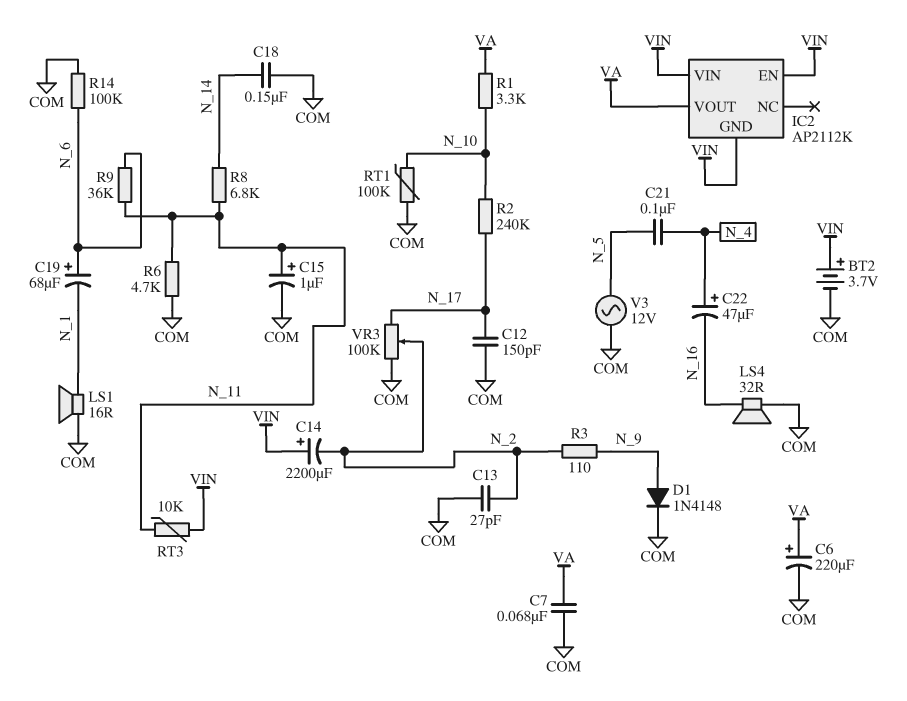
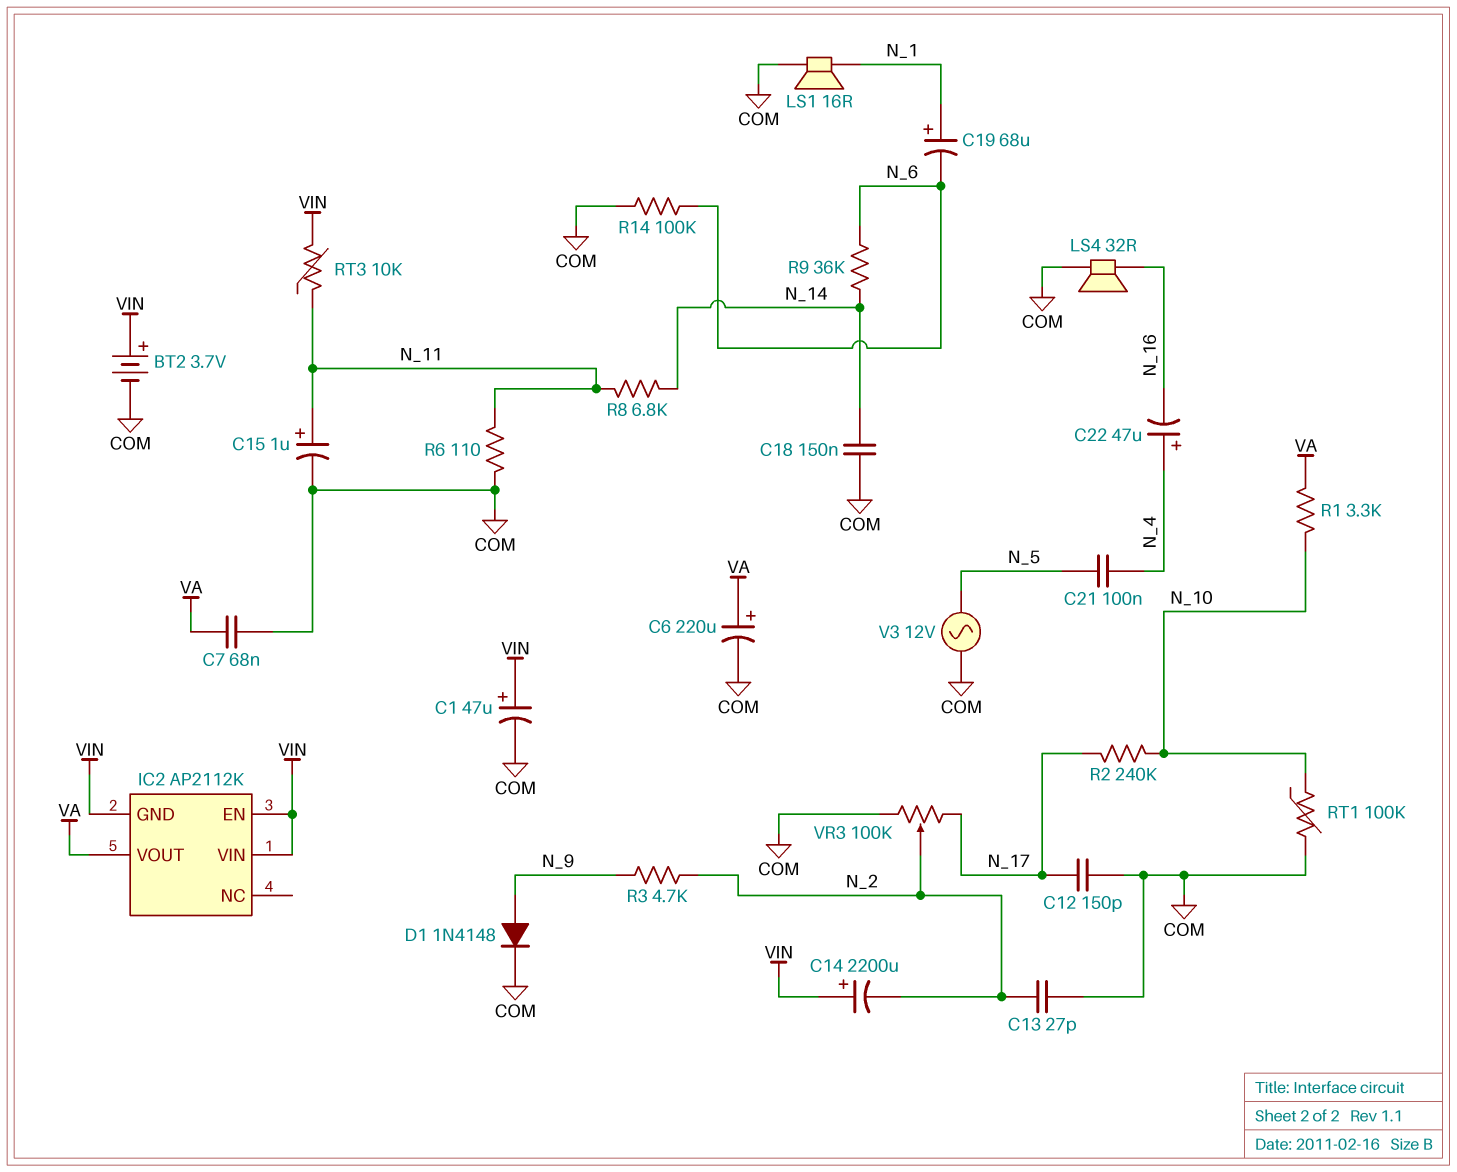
C1: none -> 47uF (plus VIN, minus COM)
C19: 68uF (plus N_6, minus N_1) -> 68uF (plus N_1, minus N_6)
R3: 110 (N_2, N_9) -> 4.7k (N_2, N_9)
R6: 4.7k (COM, N_11) -> 110 (COM, N_11)
R9: 36k (N_6, N_11) -> 36k (N_6, N_14)

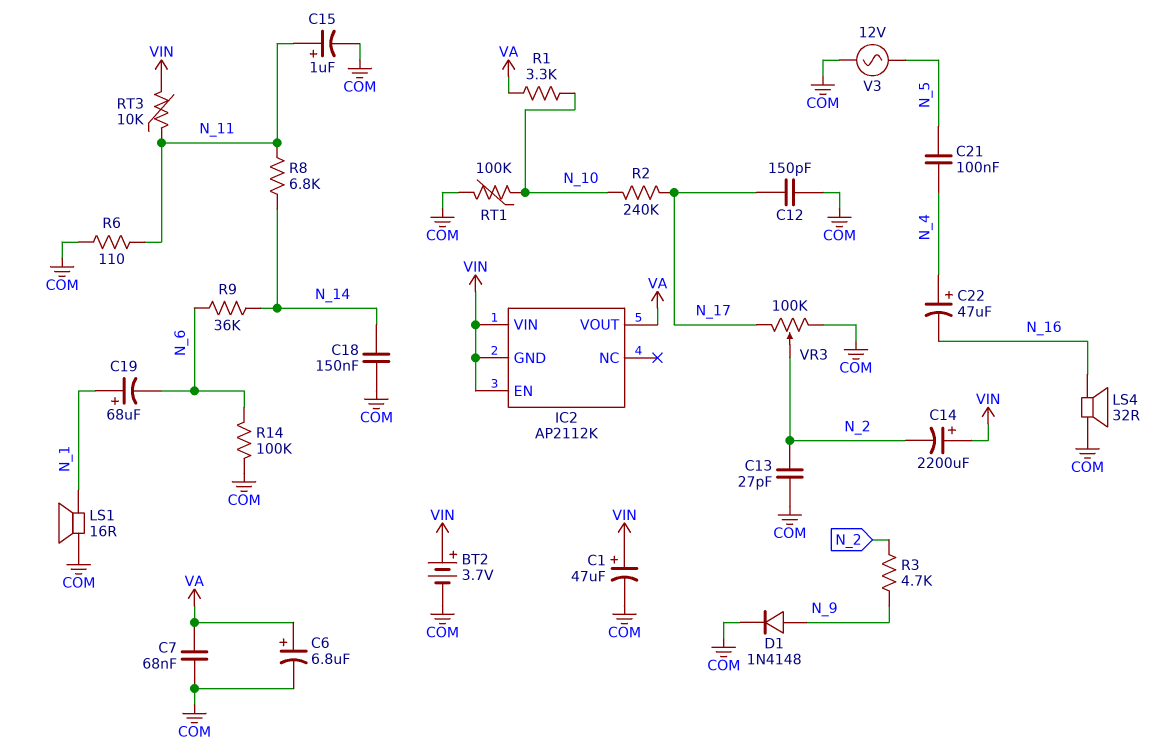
C6: 220uF (plus VA, minus COM) -> 6.8uF (plus VA, minus COM)

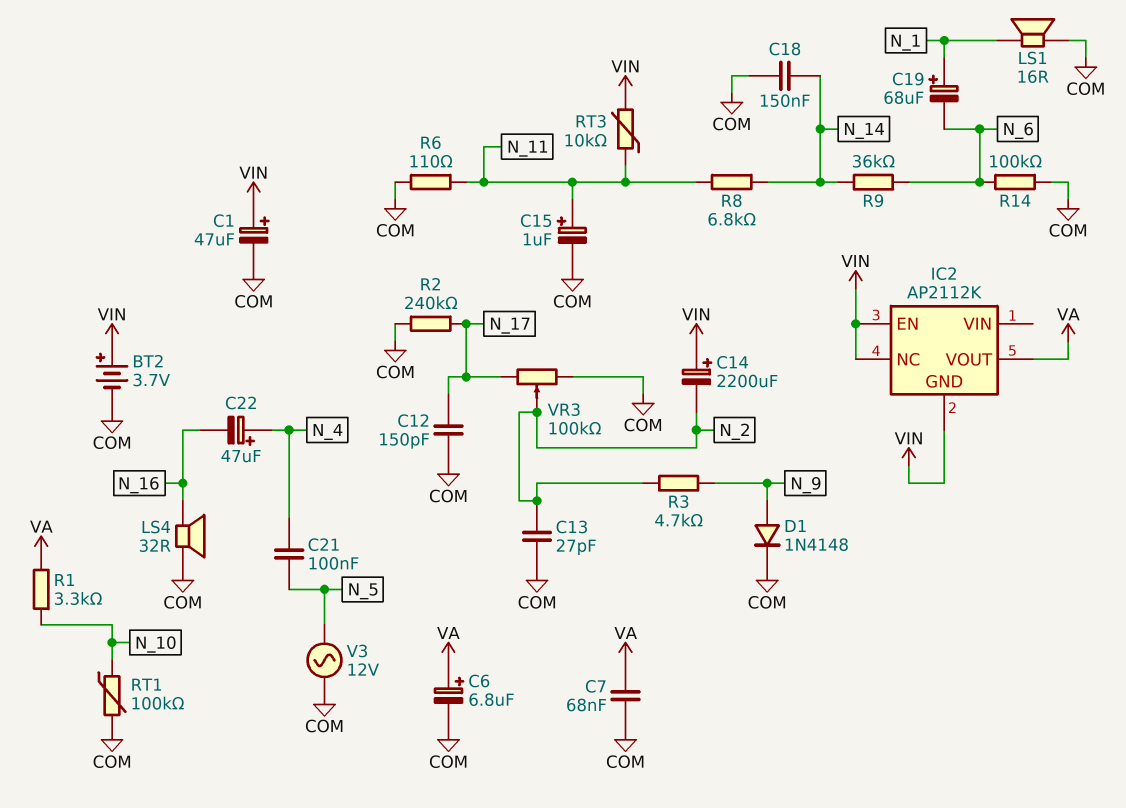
IC2 pin NC: none -> VIN
IC2 pin VIN: VIN -> none
R2: 240k (N_10, N_17) -> 240k (COM, N_17)

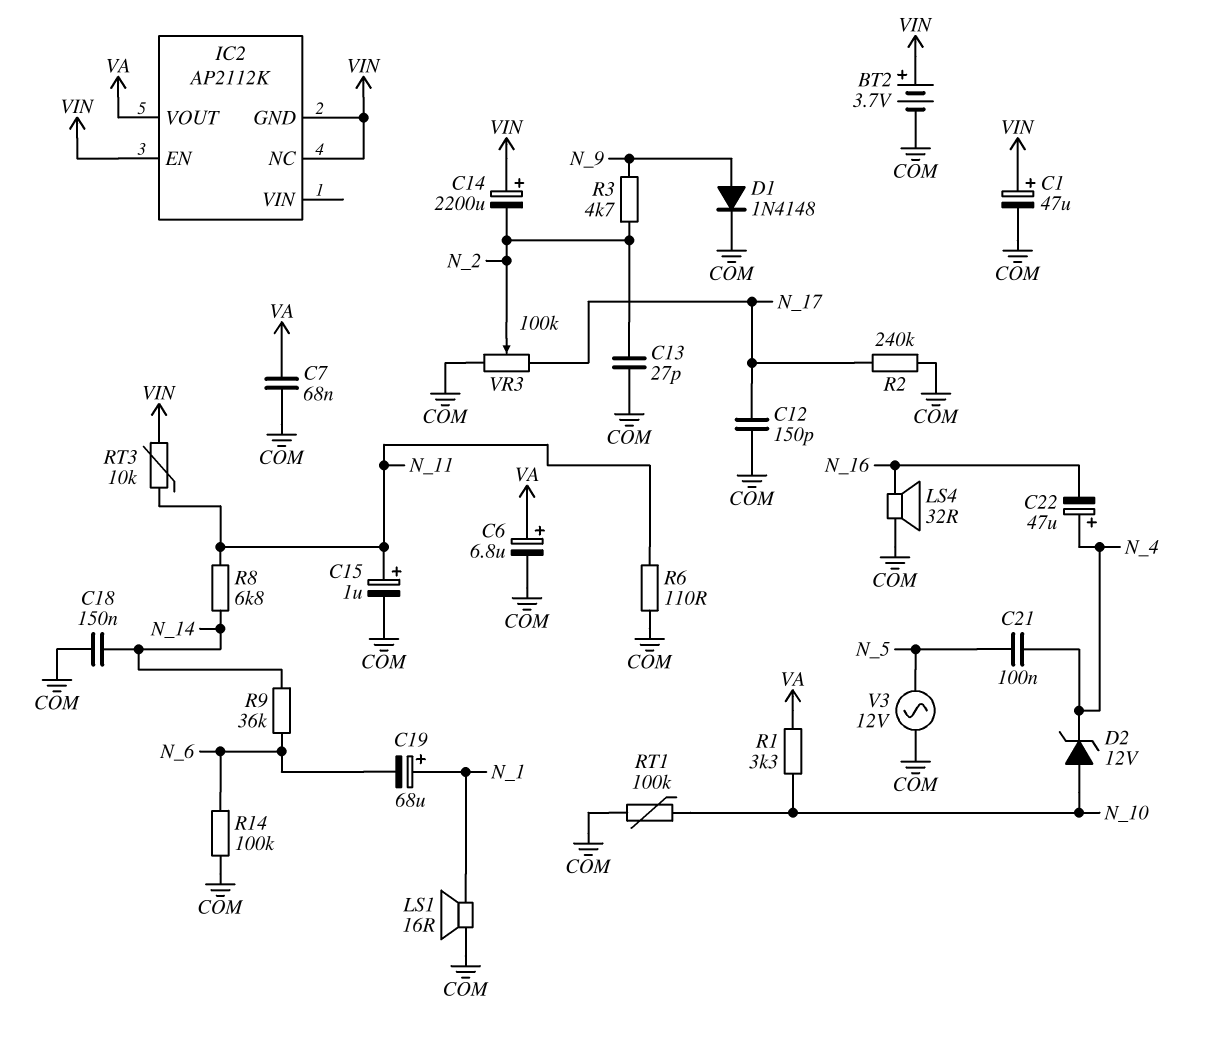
D2: none -> zener 12V (A N_10, K N_4)

